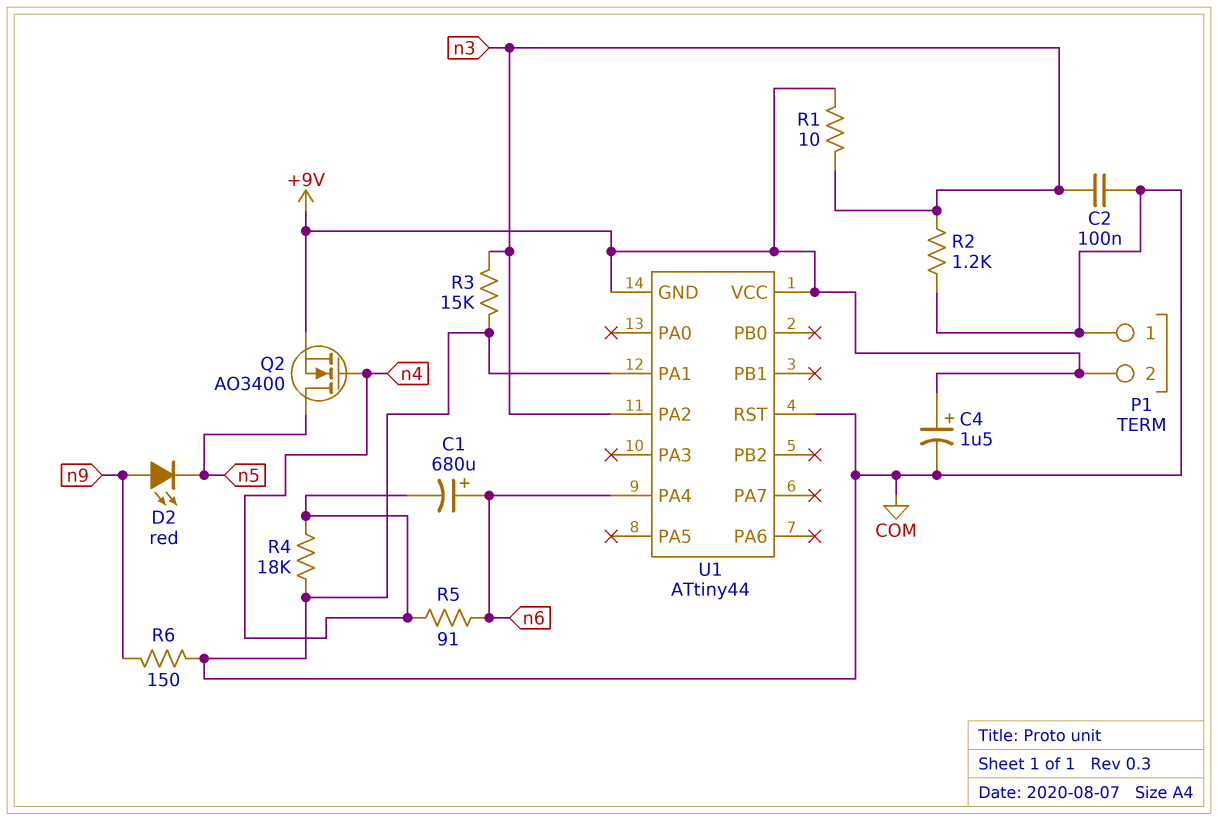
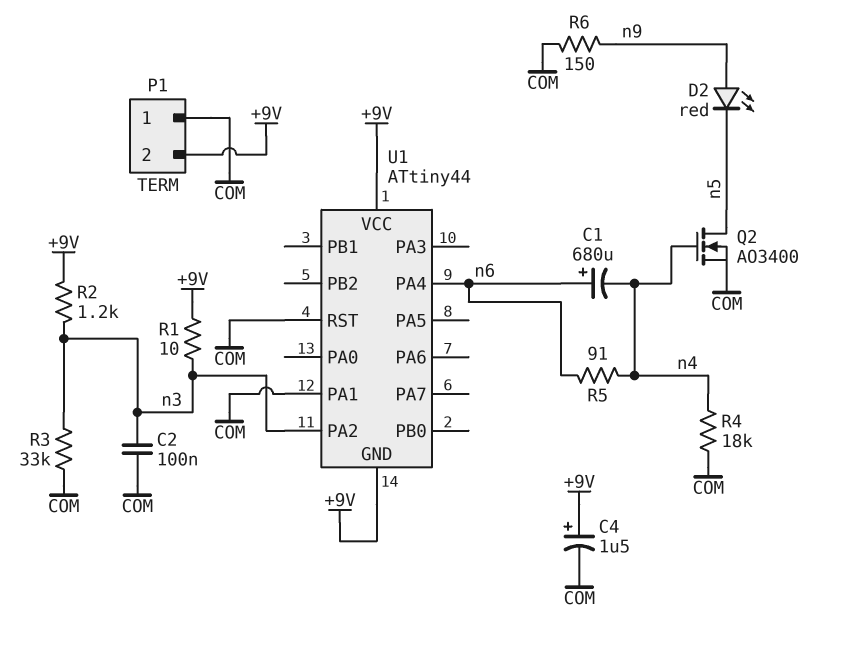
Q2: NMOS AO3400 (G n4, D n5, S +9V) -> NMOS AO3400 (G n4, D n5, S COM)
R2: 1.2k (COM, n3) -> 1.2k (+9V, n3)
R3: 15k (COM, n3) -> 33k (COM, n3)

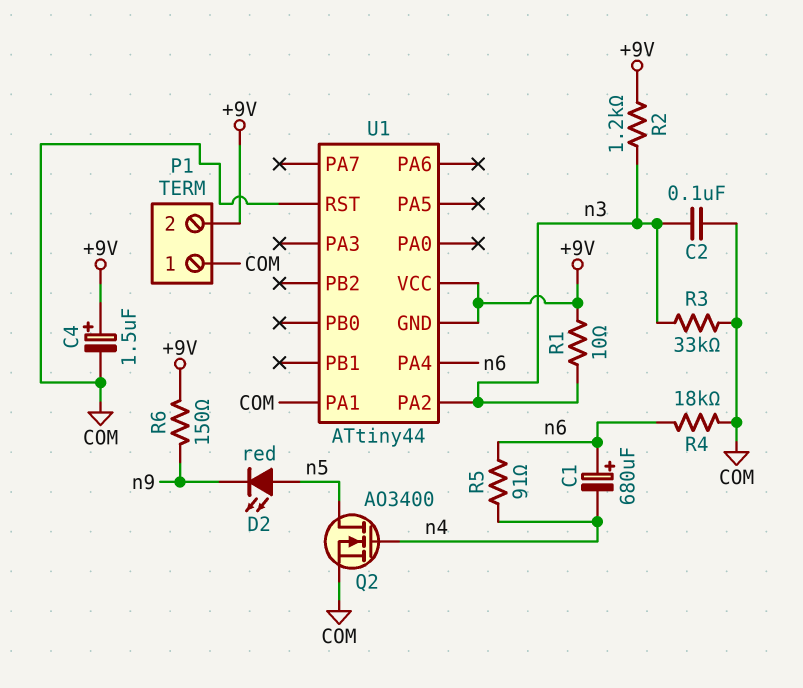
D2: LED red (A n9, K n5) -> LED red (A n5, K n9)
R4: 18k (COM, n4) -> 18k (COM, n6)
R6: 150 (COM, n9) -> 150 (+9V, n9)

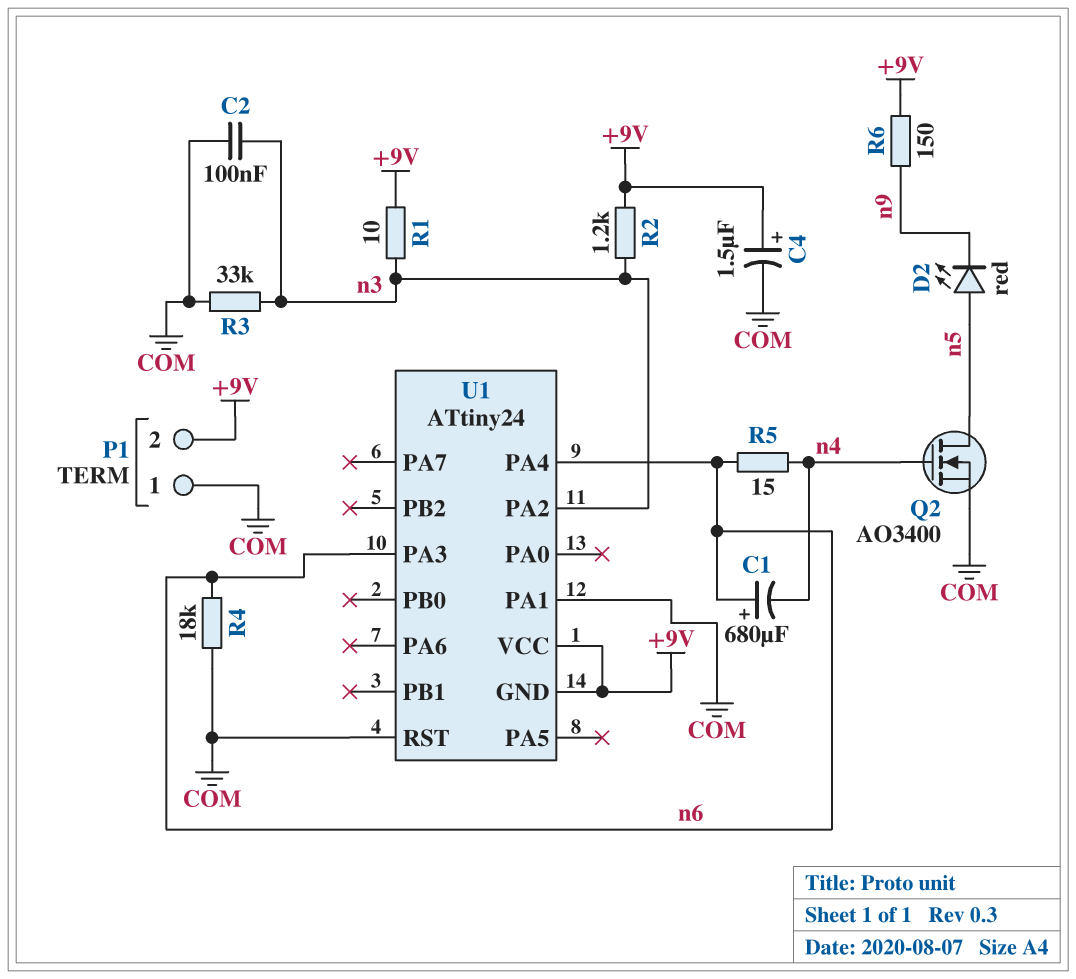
R5: 91 (n4, n6) -> 15 (n4, n6)
U1: ATtiny44 -> ATtiny24
U1 pin PA3: none -> n6

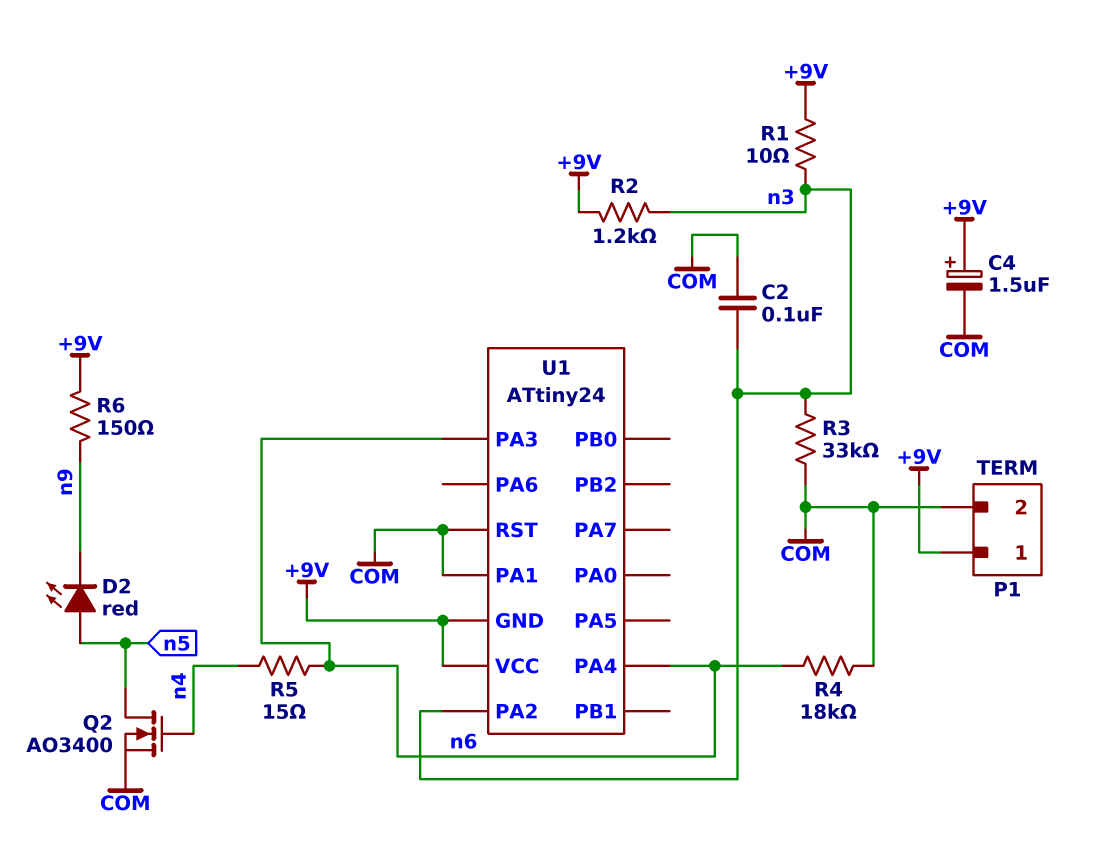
C1: 680uF (plus n6, minus n4) -> none
P1 pin 1: COM -> +9V
P1 pin 2: +9V -> COM

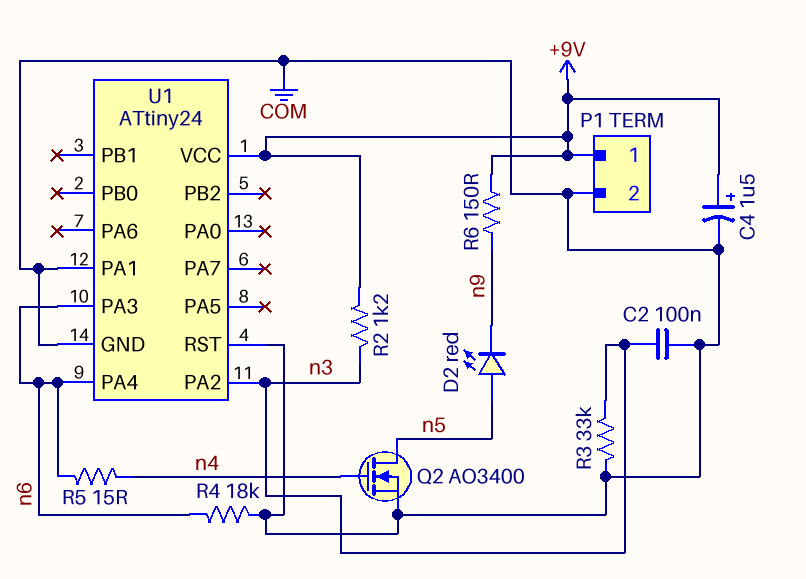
R1: 10 (+9V, n3) -> none
U1 pin GND: +9V -> COM

